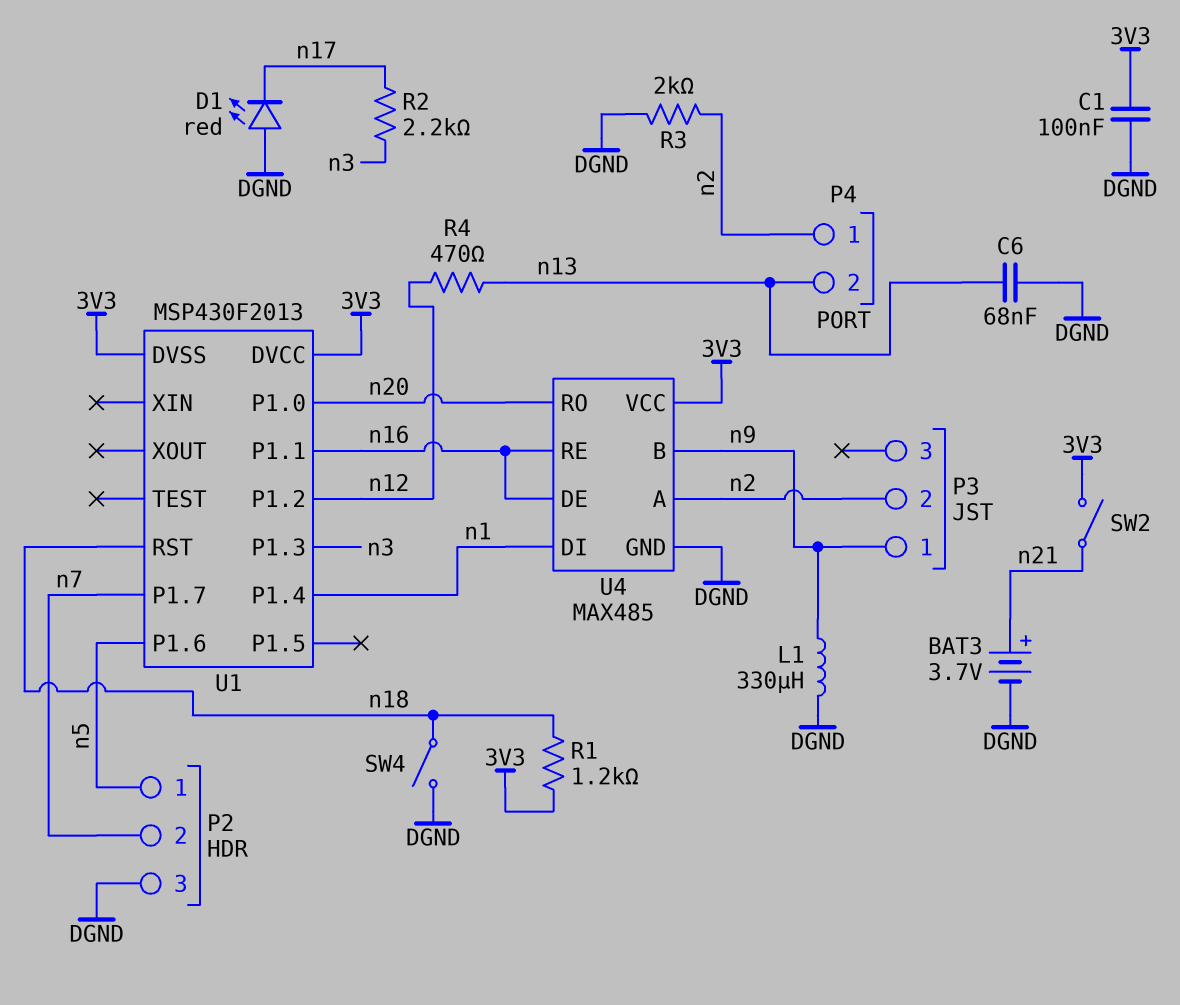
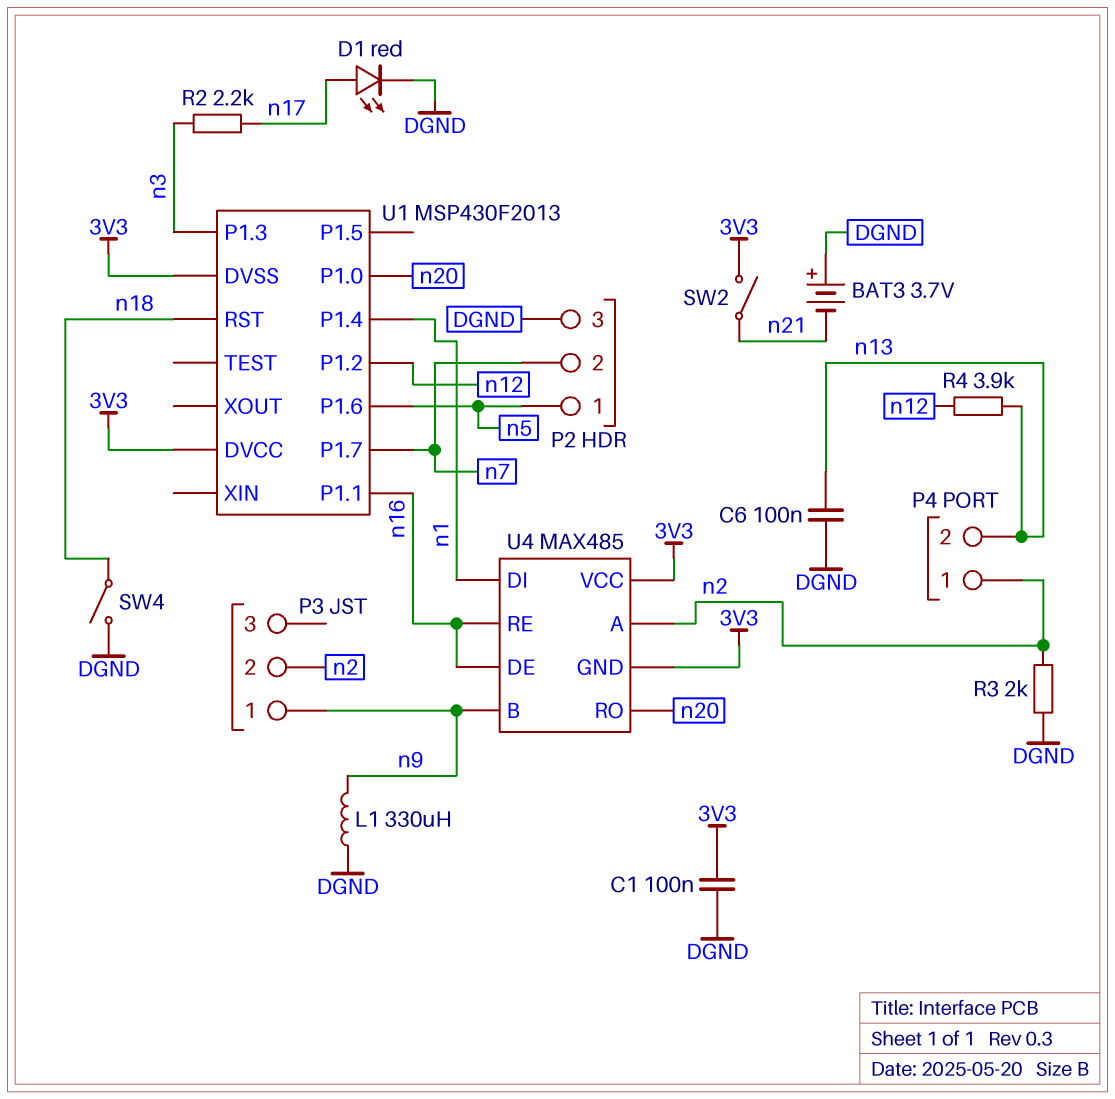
BAT3: 3.7V (plus n21, minus DGND) -> 3.7V (plus DGND, minus n21)
C6: 68nF (DGND, n13) -> 100nF (DGND, n13)
D1: LED red (A DGND, K n17) -> LED red (A n17, K DGND)
R1: 1.2k (3V3, n18) -> none
R4: 470 (n12, n13) -> 3.9k (n12, n13)
U4 pin GND: DGND -> 3V3

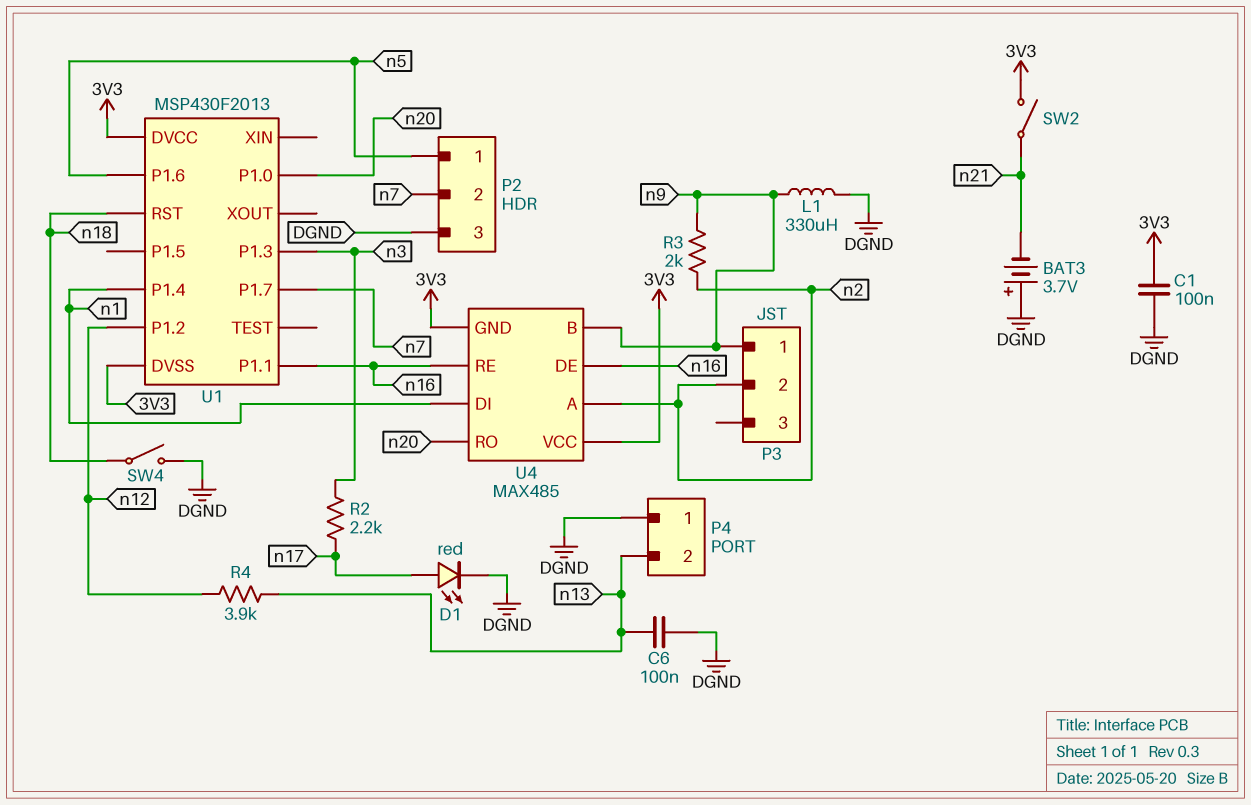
P4 pin 1: n2 -> DGND
R3: 2k (DGND, n2) -> 2k (n2, n9)

